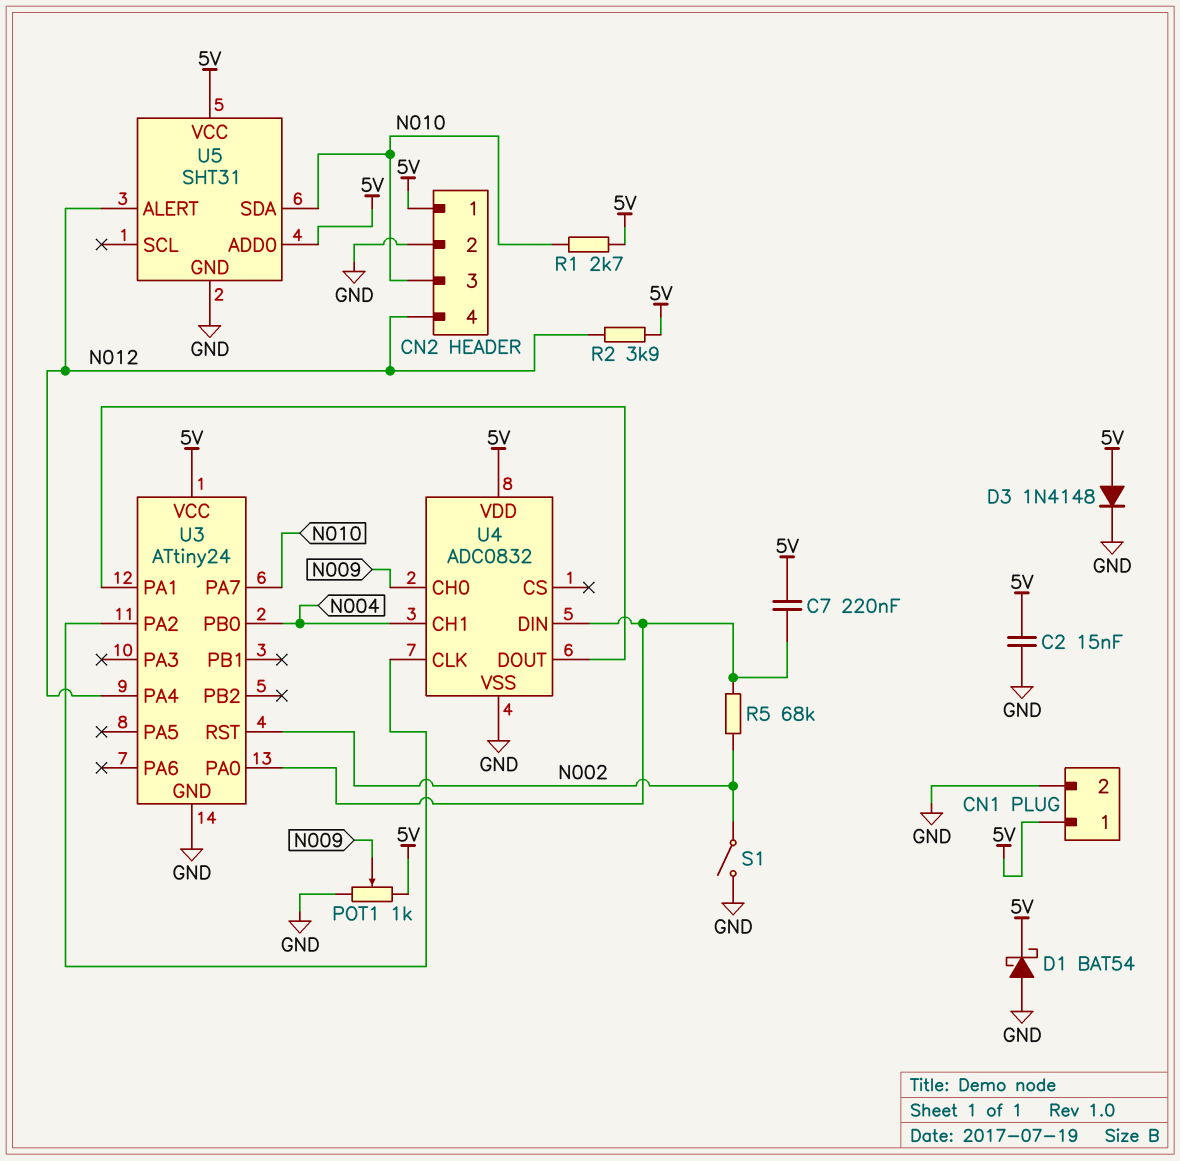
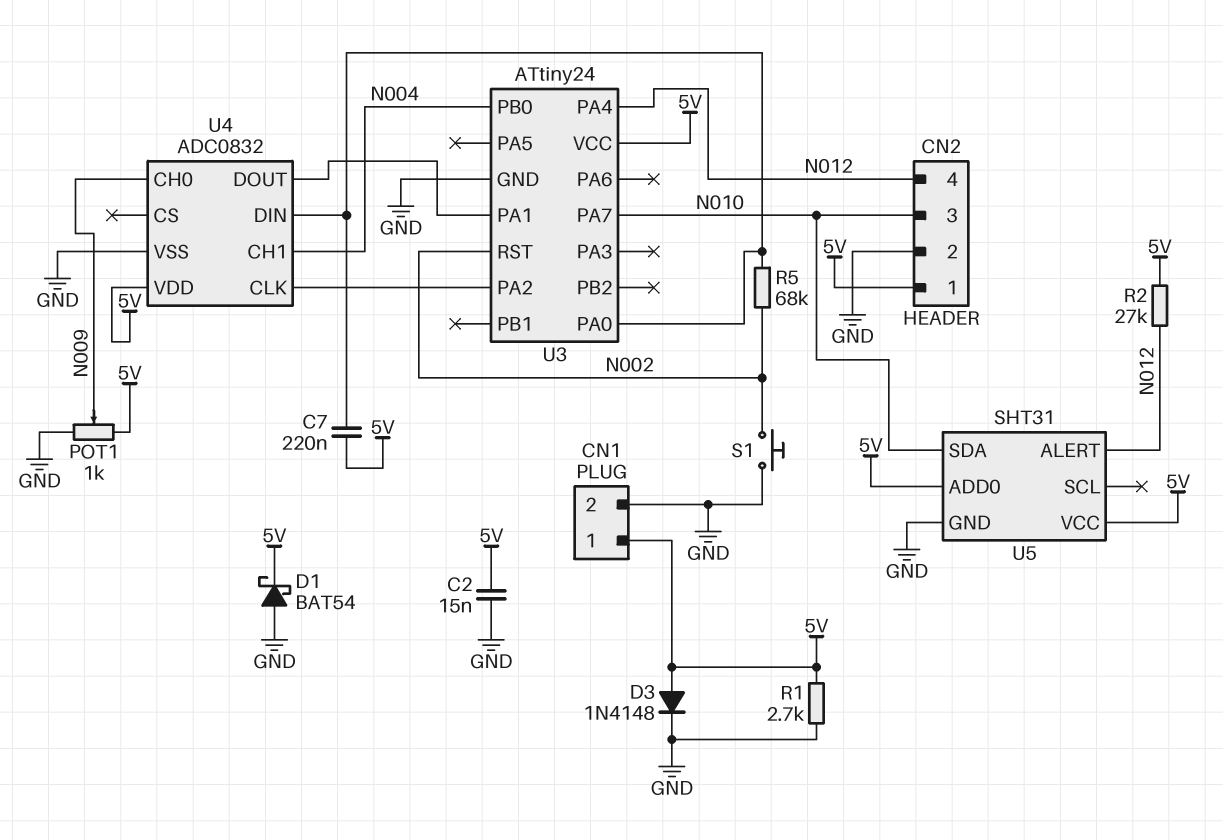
R1: 2.7k (5V, N010) -> 2.7k (5V, GND)
R2: 3.9k (5V, N012) -> 27k (5V, N012)
S1: switch (GND, N002) -> button (GND, N002)

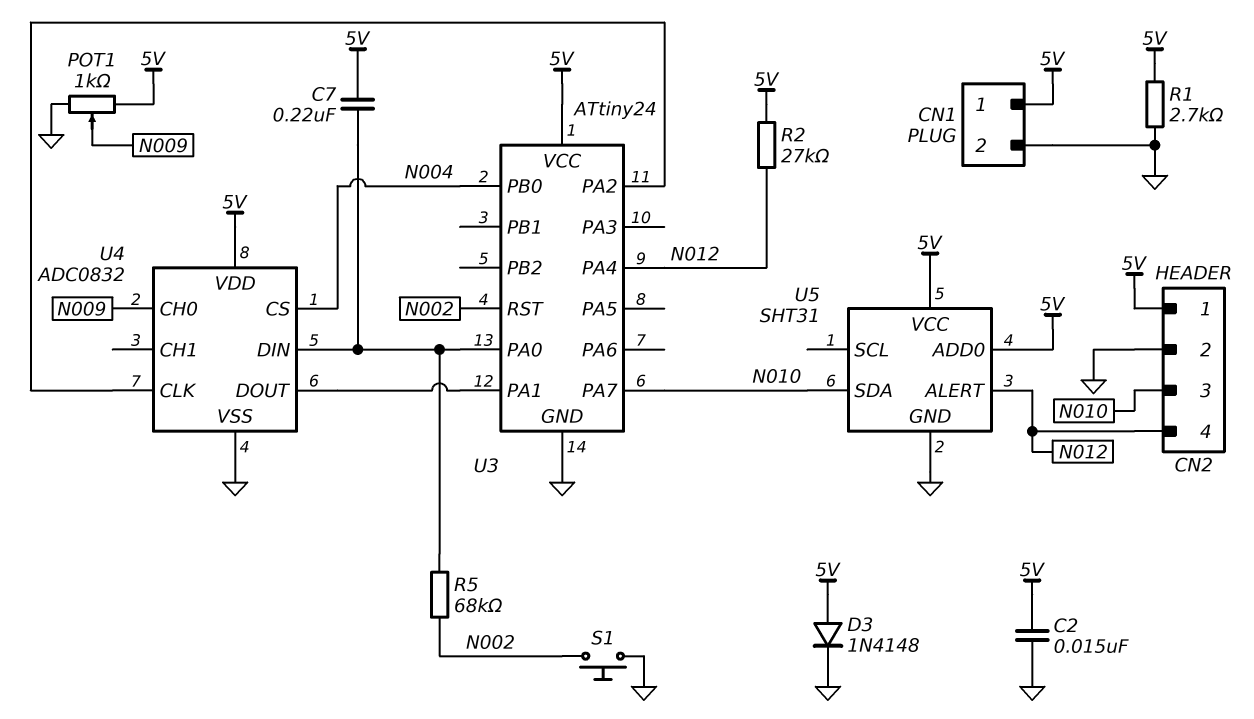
D1: schottky BAT54 (A GND, K 5V) -> none
U4 pin CH1: N004 -> none
U4 pin CS: none -> N004

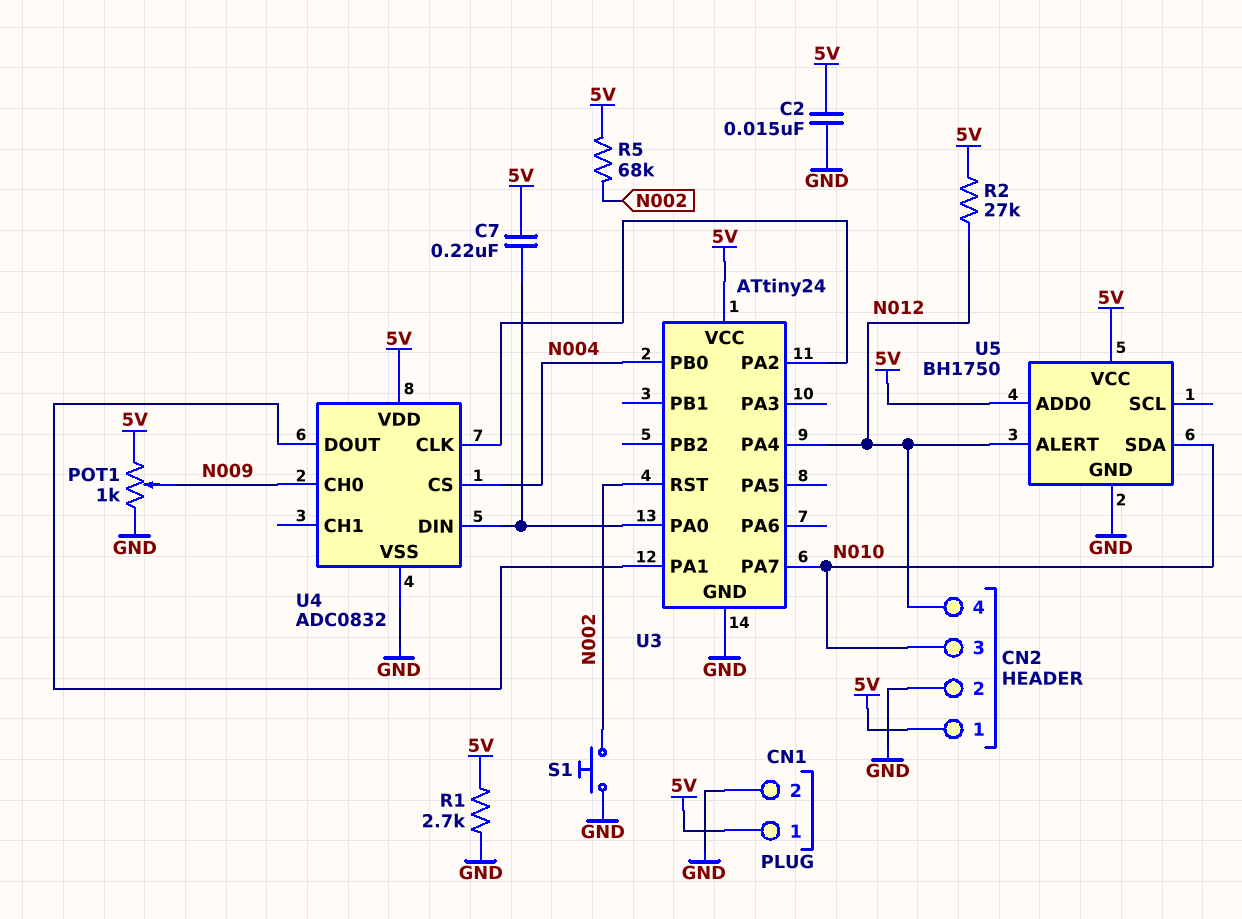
D3: diode 1N4148 (A 5V, K GND) -> none
R5: 68k (N002, U3/PA0) -> 68k (5V, N002)
U5: SHT31 -> BH1750

